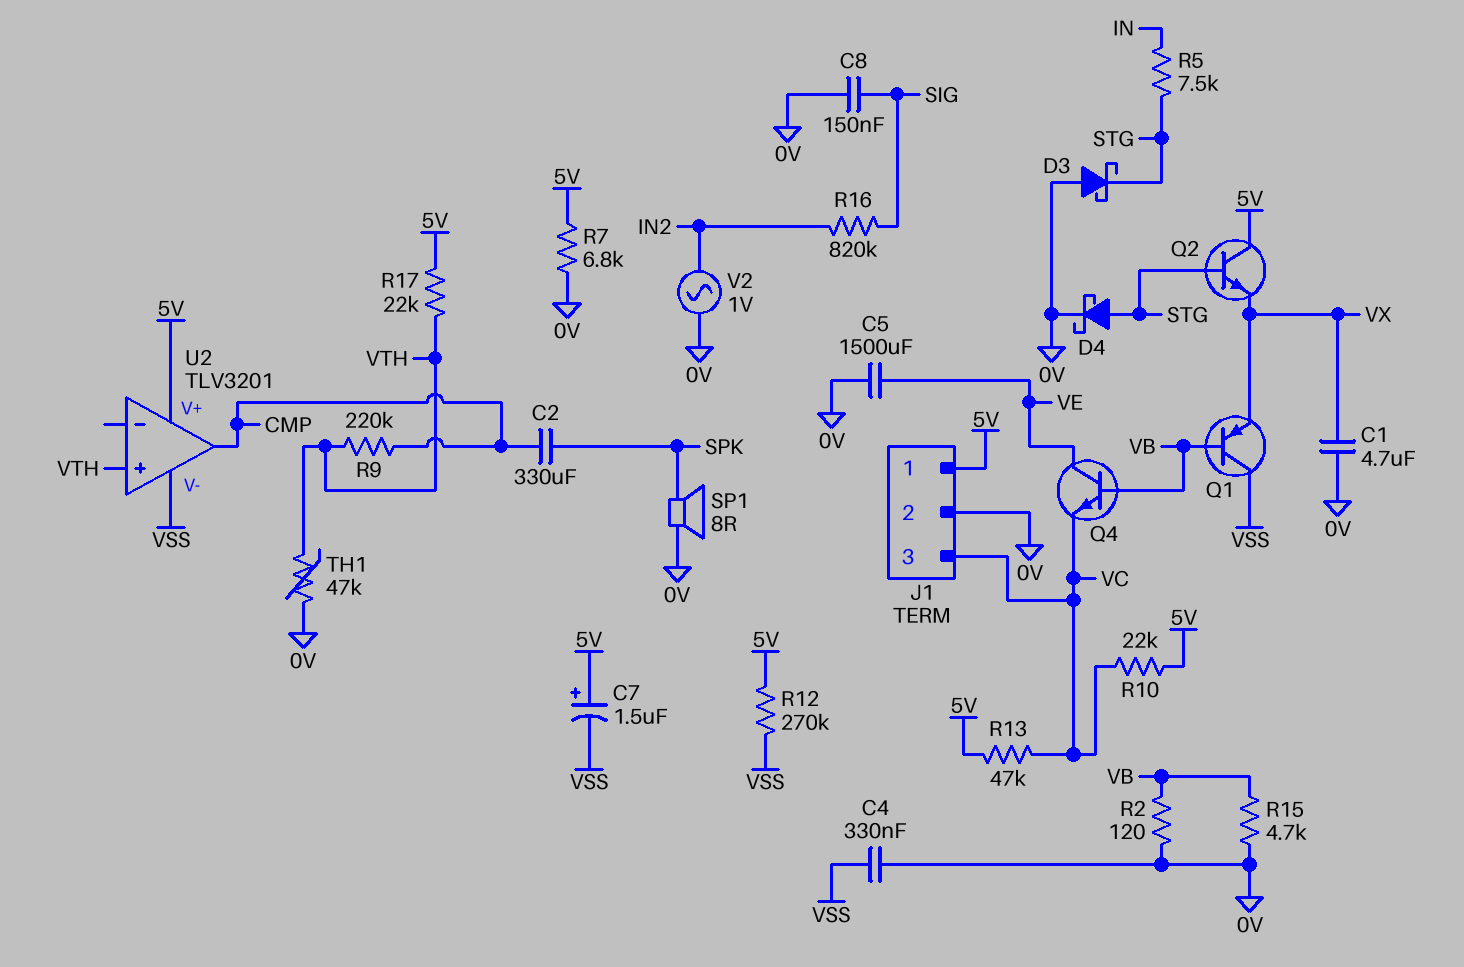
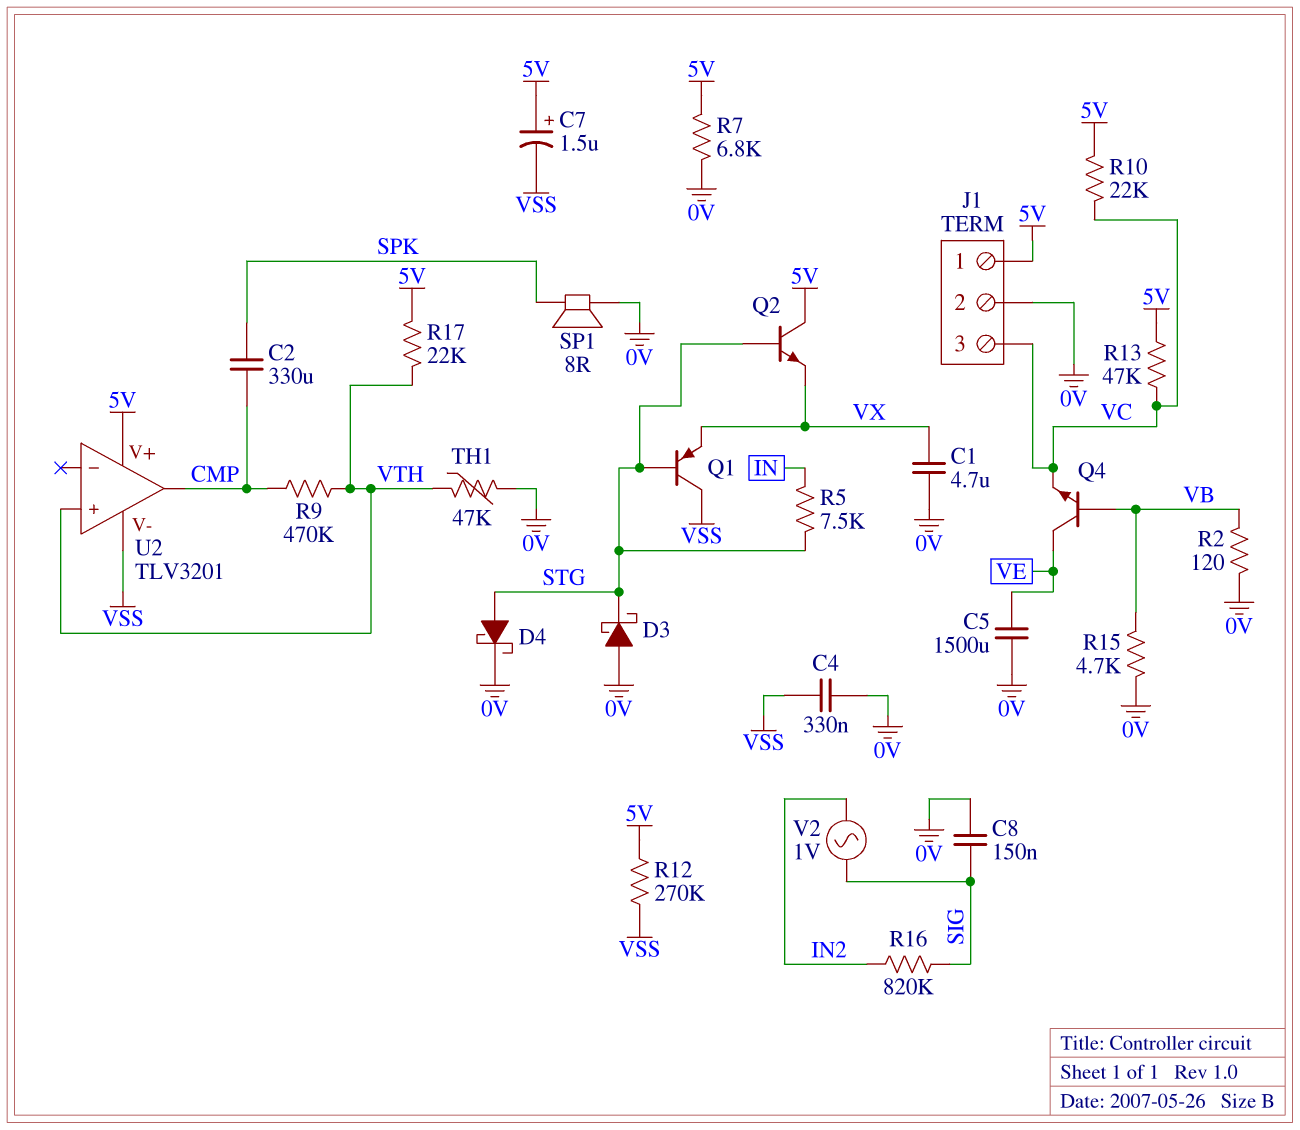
Q1: PNP (B VB, C VSS, E VX) -> PNP (B STG, C VSS, E VX)
R9: 220k (CMP, VTH) -> 470k (CMP, VTH)
V2: AC 1V (0V, IN2) -> AC 1V (IN2, SIG)

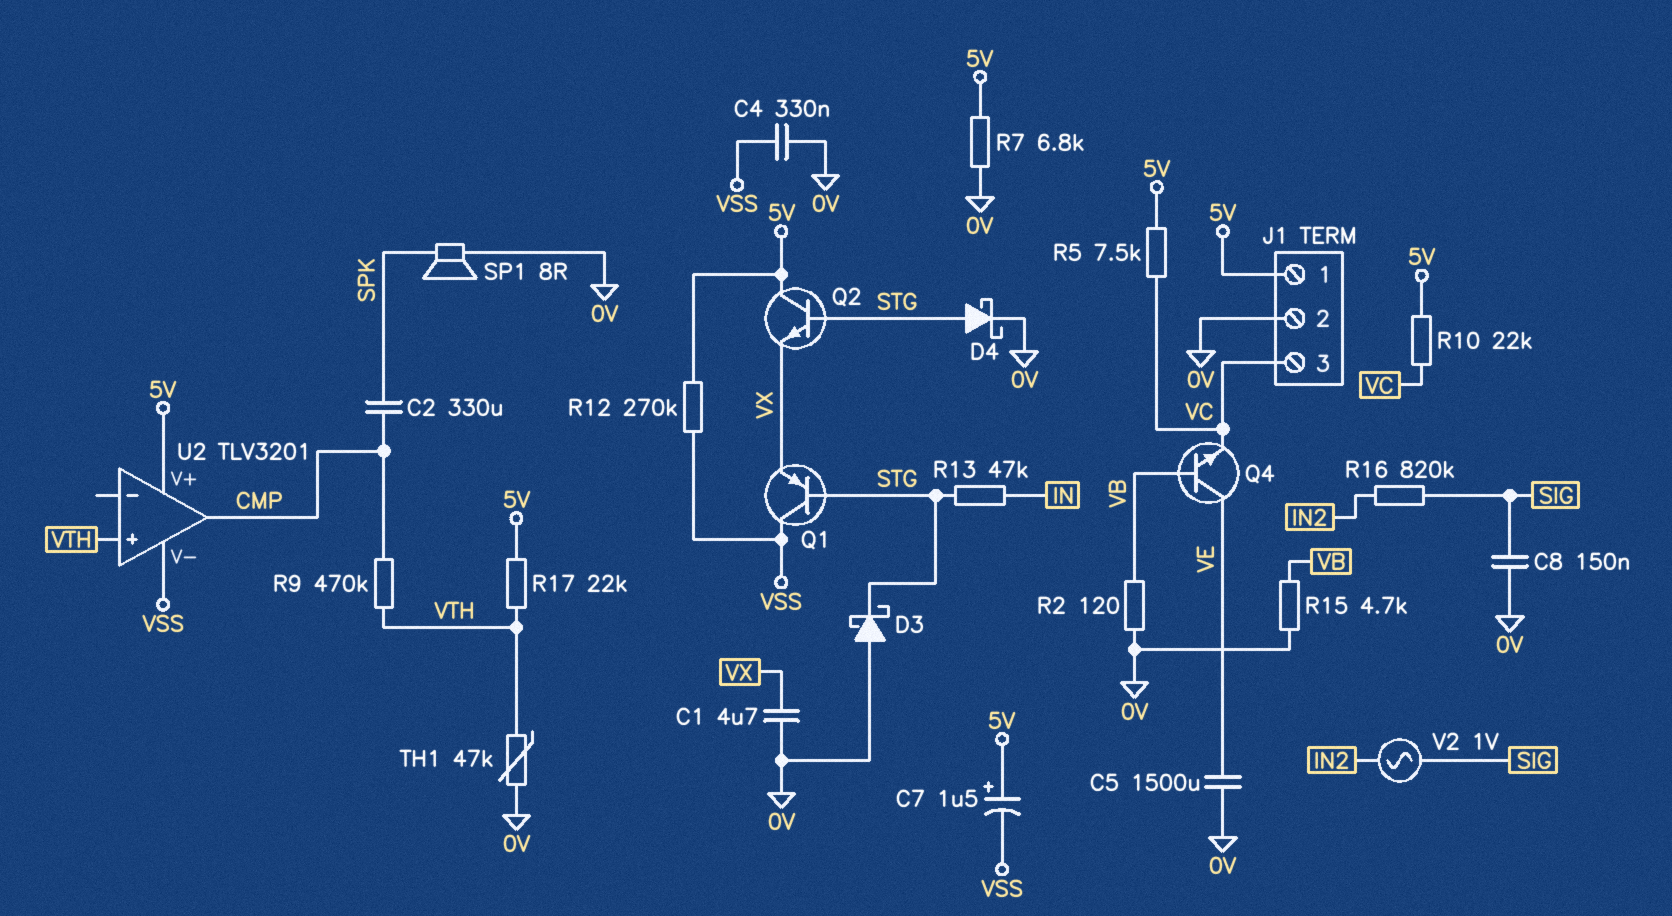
R5: 7.5k (IN, STG) -> 7.5k (5V, VC)
R13: 47k (5V, VC) -> 47k (IN, STG)

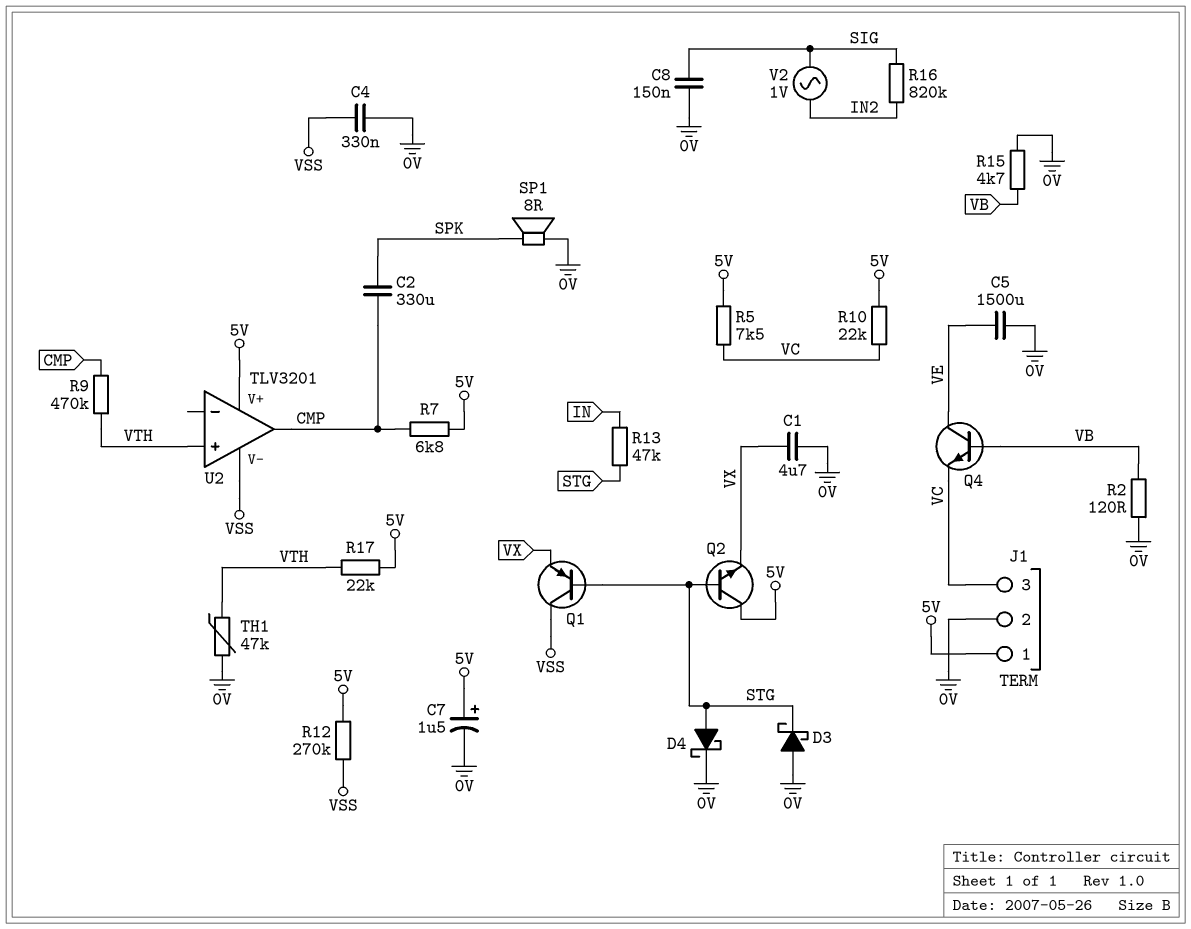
C7: 1.5uF (plus 5V, minus VSS) -> 1.5uF (plus 5V, minus 0V)
R7: 6.8k (0V, 5V) -> 6.8k (5V, CMP)

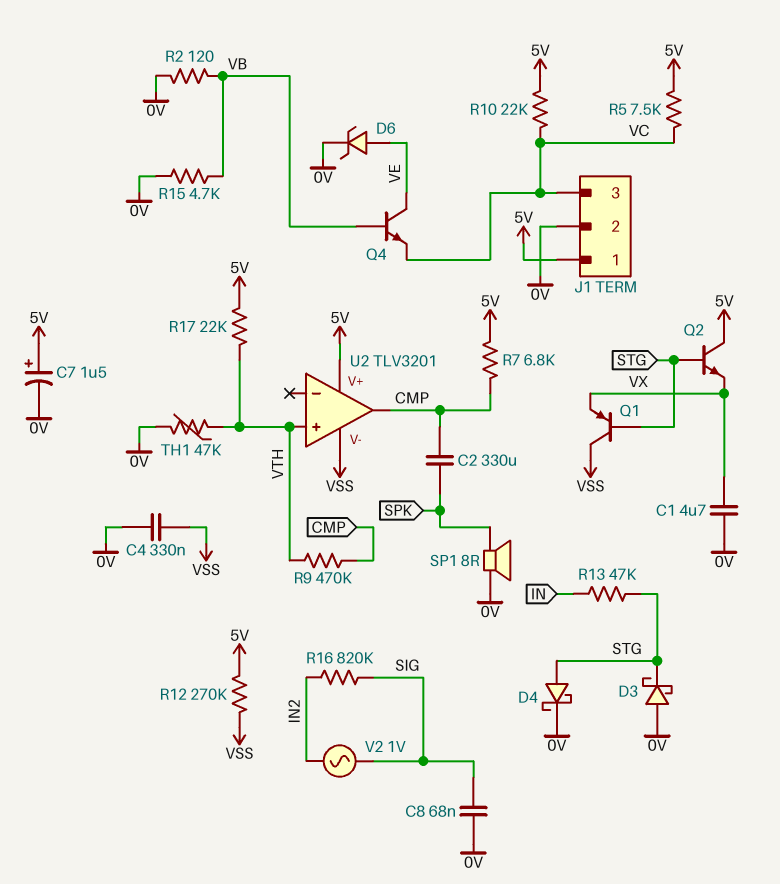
C5: 1500uF (0V, VE) -> none
C8: 150nF (0V, SIG) -> 68nF (0V, SIG)
D6: none -> zener (A VE, K 0V)

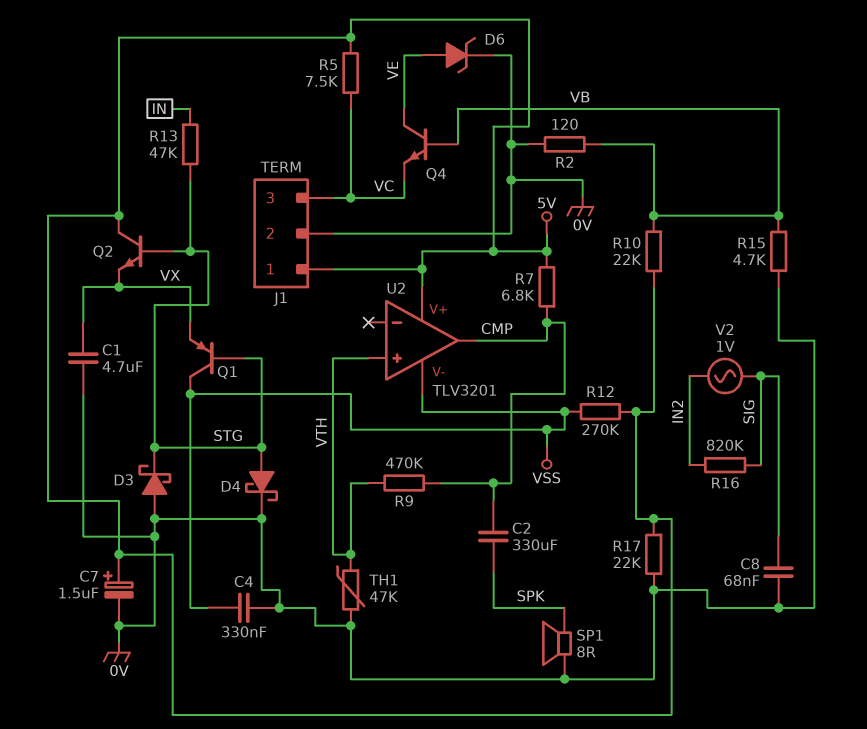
R10: 22k (5V, VC) -> 22k (5V, VB)
R17: 22k (5V, VTH) -> 22k (0V, 5V)

